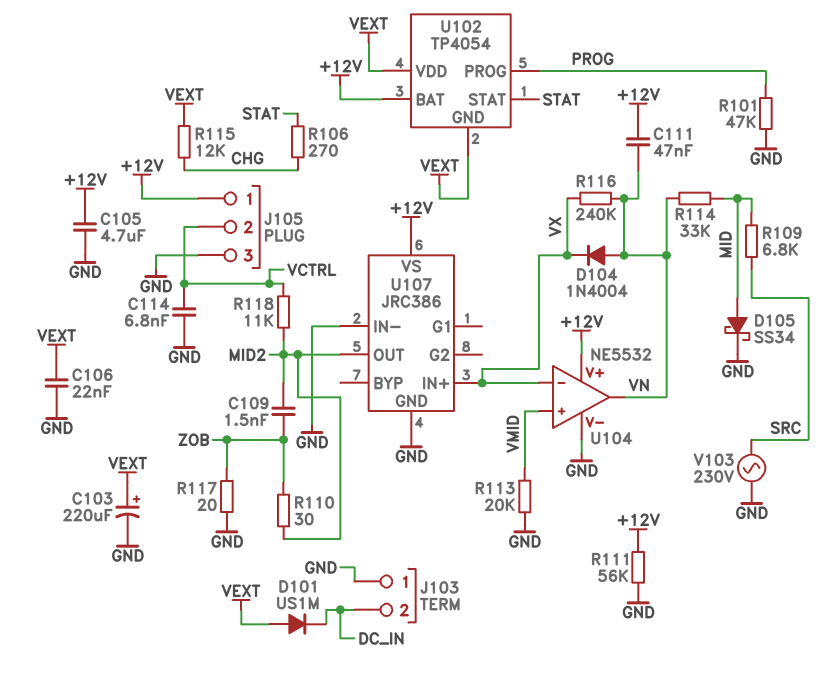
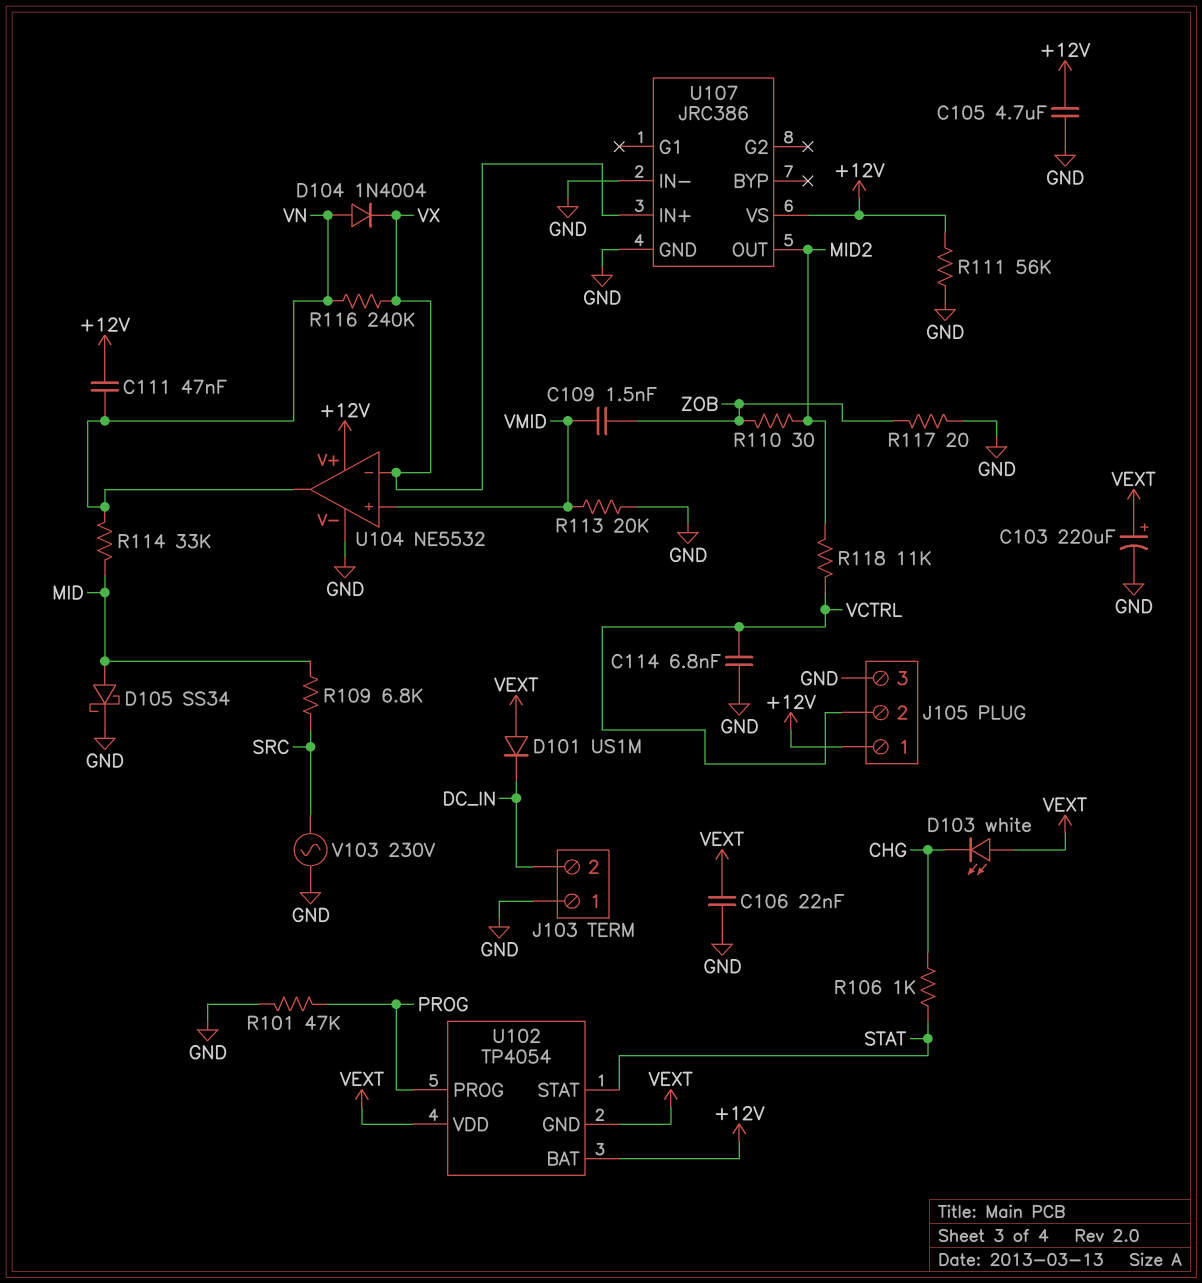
C109: 1.5nF (MID2, ZOB) -> 1.5nF (VMID, ZOB)
D103: none -> LED white (A VEXT, K CHG)
R106: 270 (CHG, STAT) -> 1k (CHG, STAT)
R115: 12k (CHG, VEXT) -> none

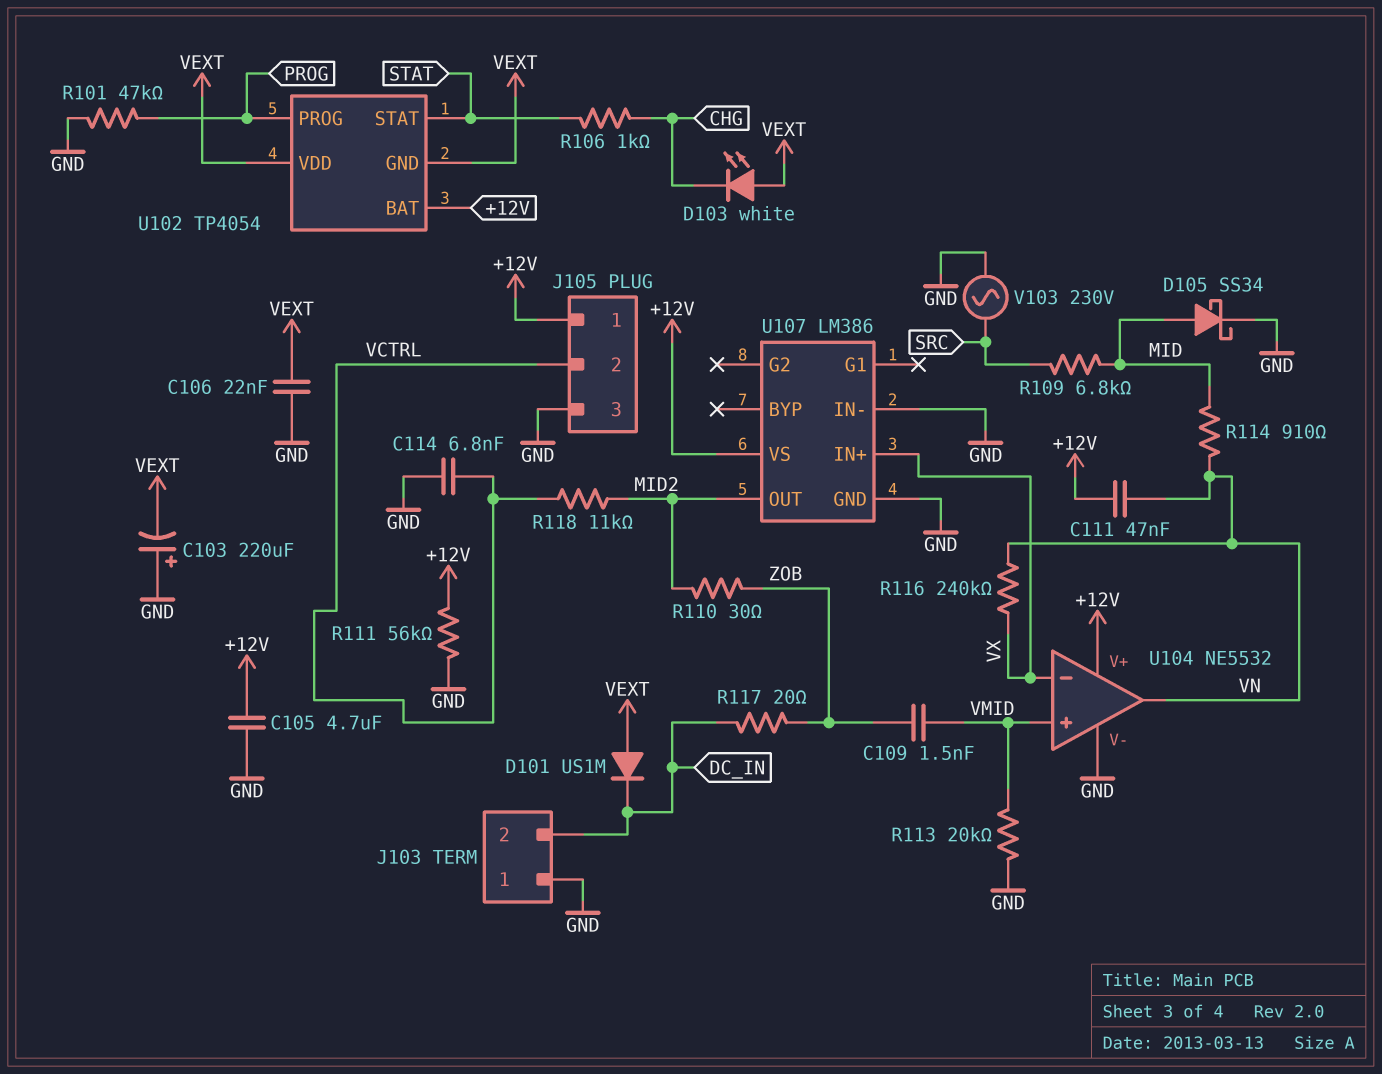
C103: 220uF (plus VEXT, minus GND) -> 220uF (plus GND, minus VEXT)
D104: diode 1N4004 (A VN, K VX) -> none
R114: 33k (MID, VN) -> 910 (MID, VN)
R117: 20 (GND, ZOB) -> 20 (DC_IN, ZOB)
U107: JRC386 -> LM386

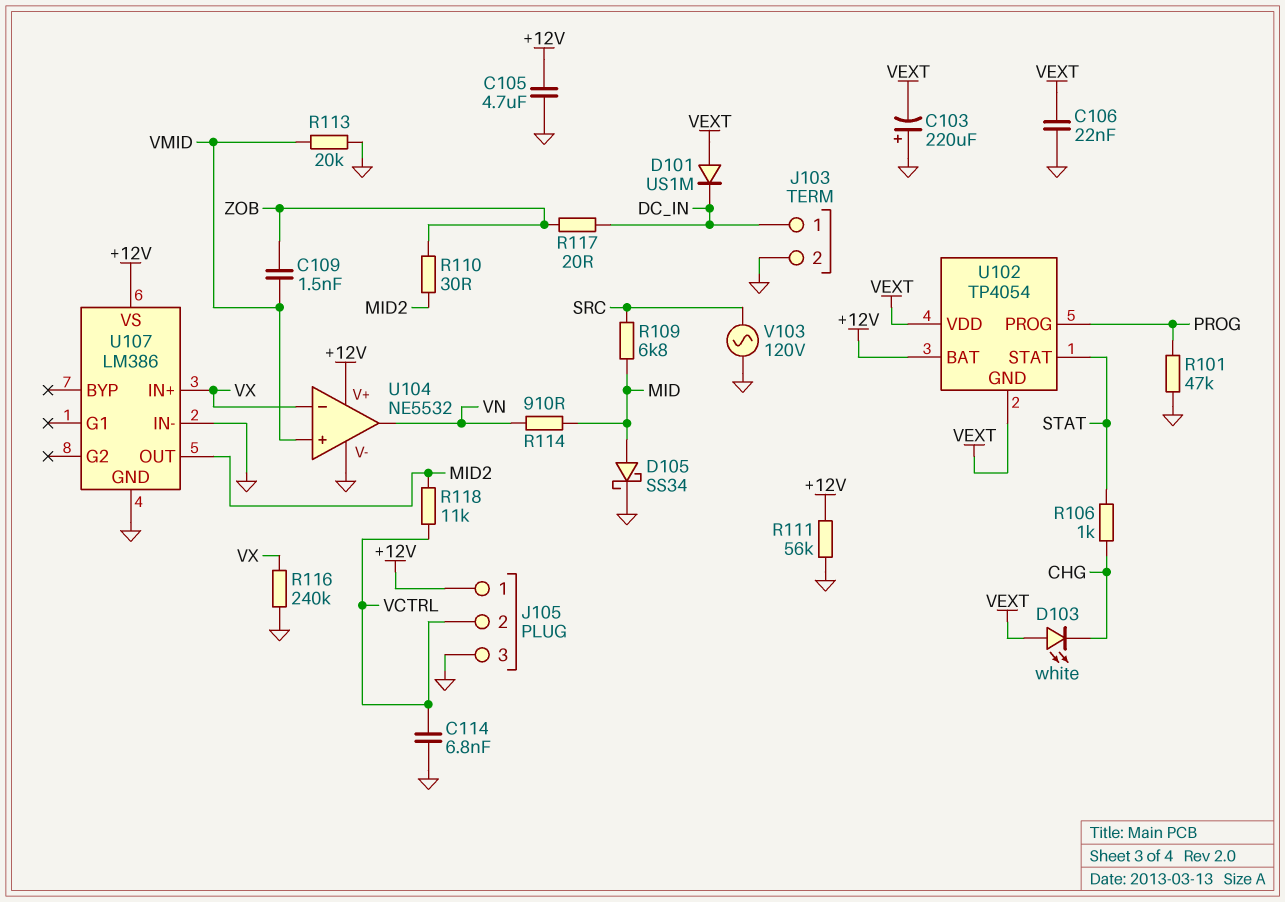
C111: 47nF (+12V, VN) -> none
J103 pin 1: GND -> DC_IN
J103 pin 2: DC_IN -> GND
R116: 240k (VN, VX) -> 240k (GND, VX)
V103: AC 230V (GND, SRC) -> AC 120V (GND, SRC)

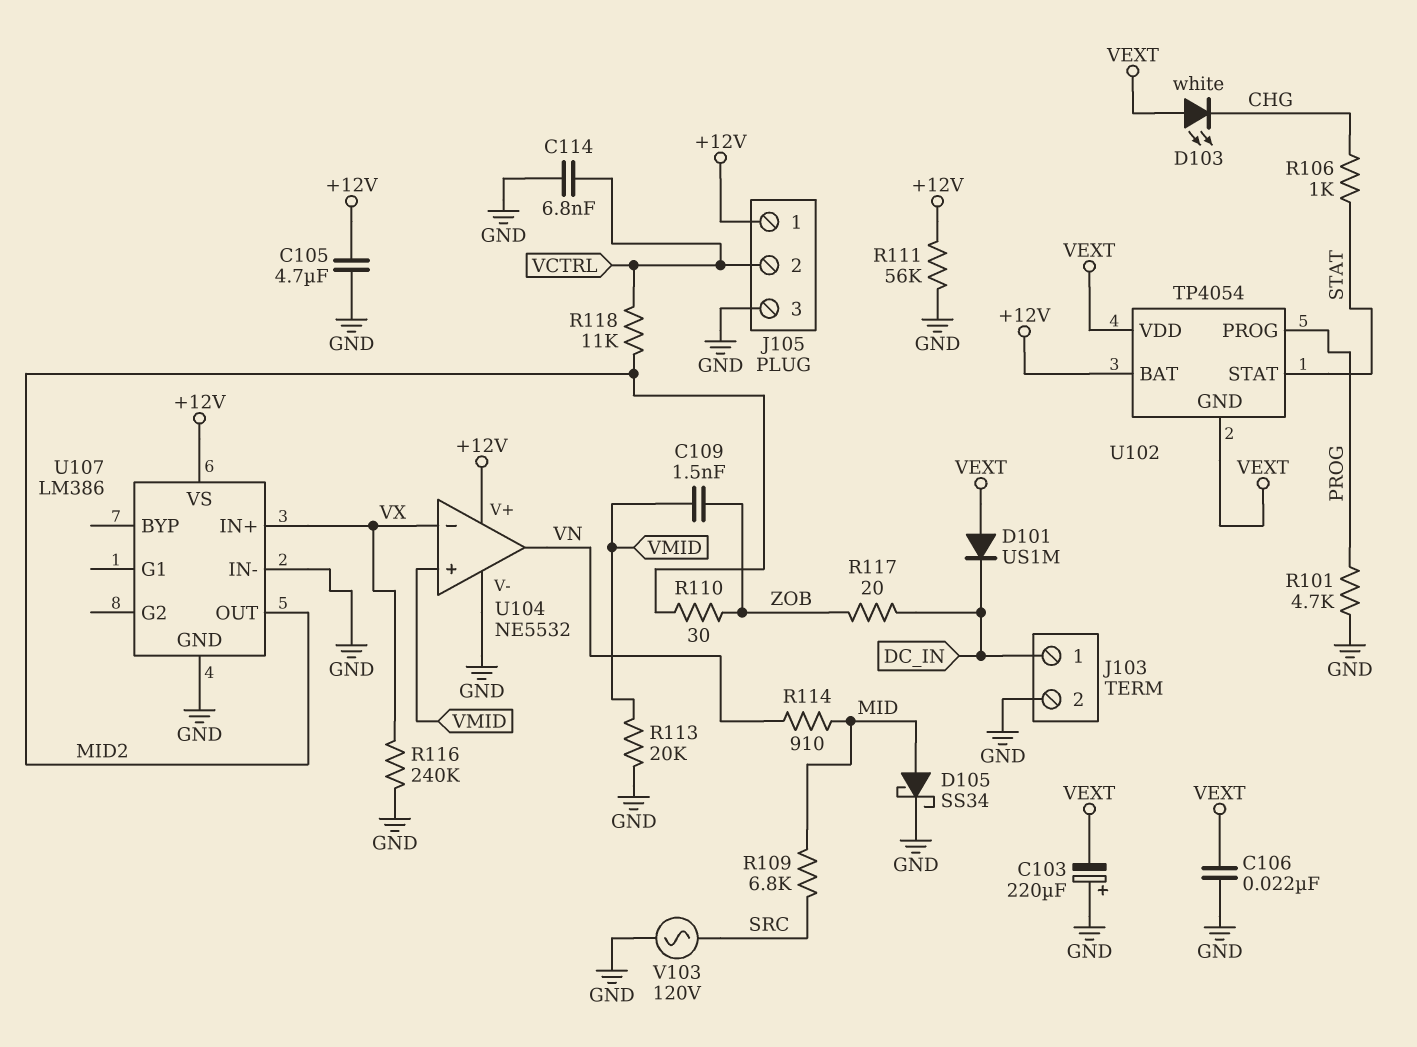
R101: 47k (GND, PROG) -> 4.7k (GND, PROG)

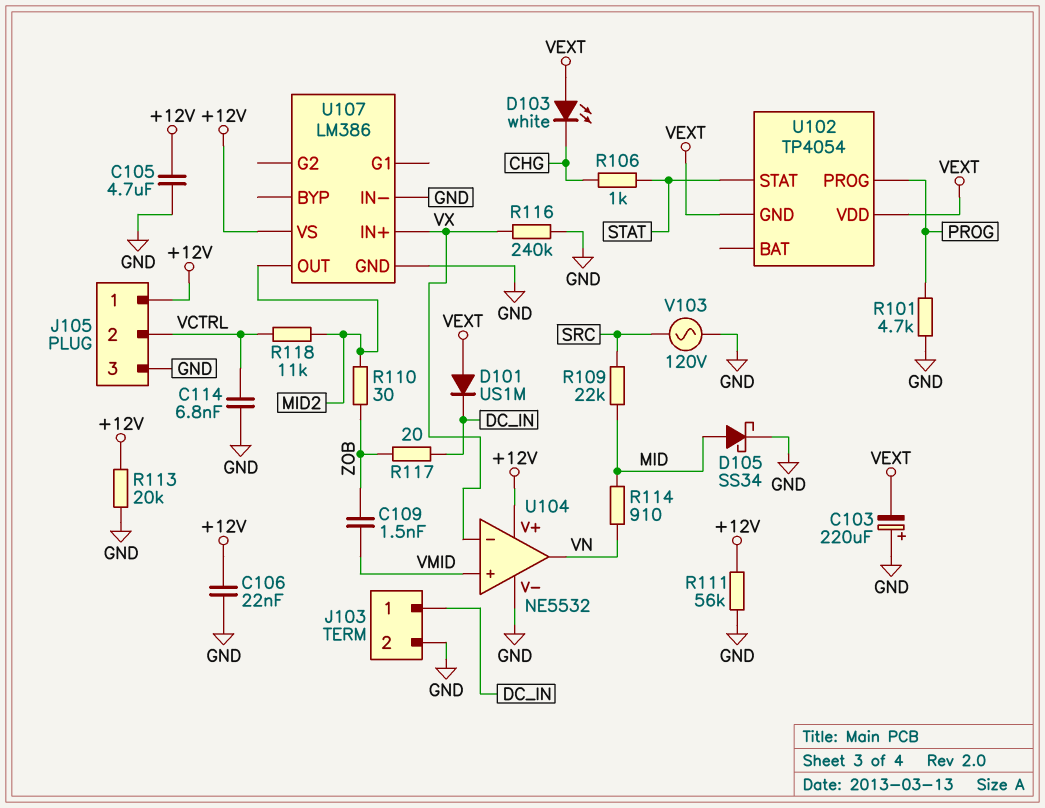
C106: 22nF (GND, VEXT) -> 22nF (+12V, GND)
R109: 6.8k (MID, SRC) -> 22k (MID, SRC)
R113: 20k (GND, VMID) -> 20k (+12V, GND)
U102 pin BAT: +12V -> none

